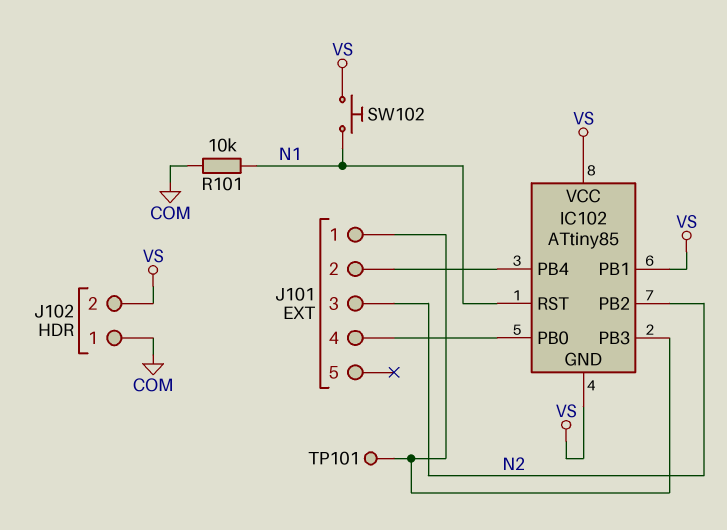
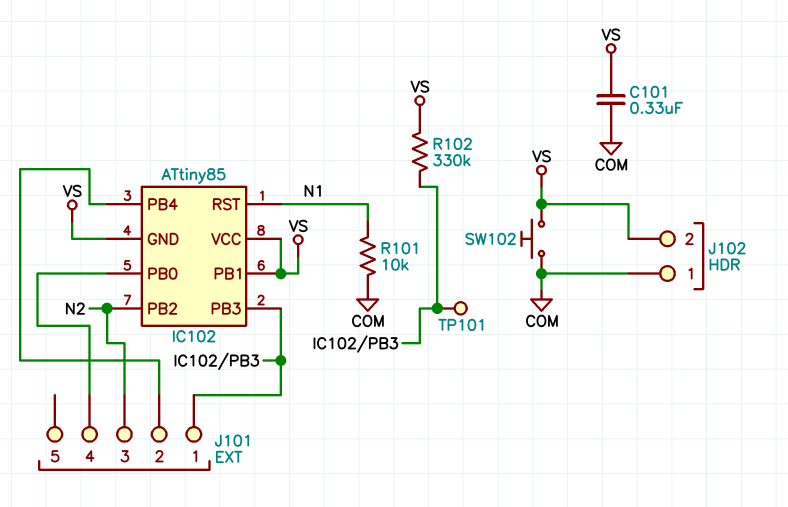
C101: none -> 330nF (COM, VS)
R102: none -> 330k (IC102/PB3, VS)
SW102: button (N1, VS) -> button (COM, VS)

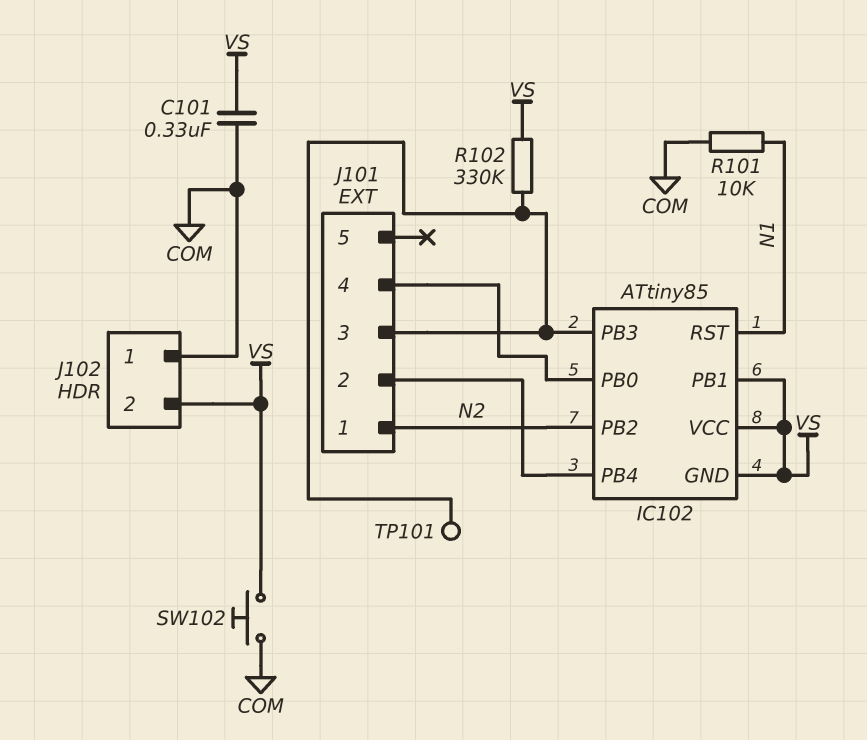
J101 pin 1: IC102/PB3 -> N2
J101 pin 3: N2 -> IC102/PB3

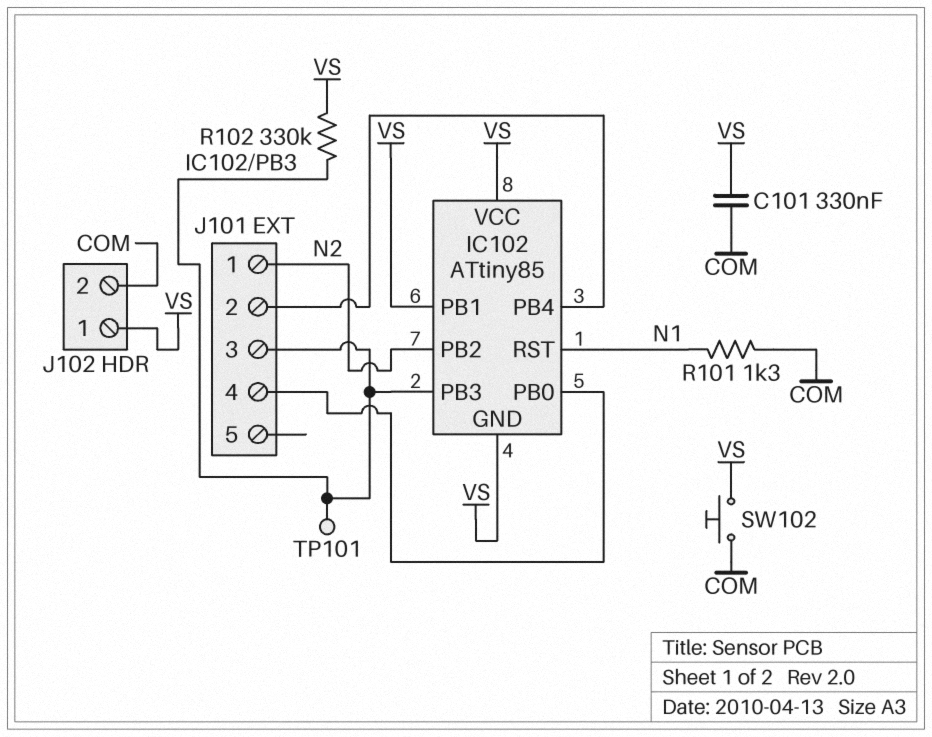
J102 pin 1: COM -> VS
J102 pin 2: VS -> COM
R101: 10k (COM, N1) -> 1.3k (COM, N1)

